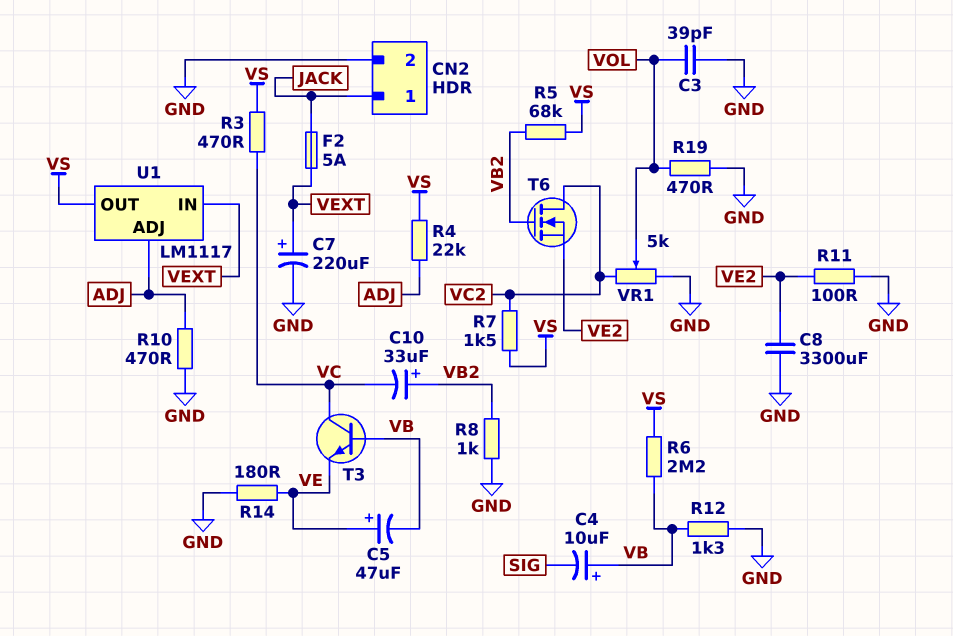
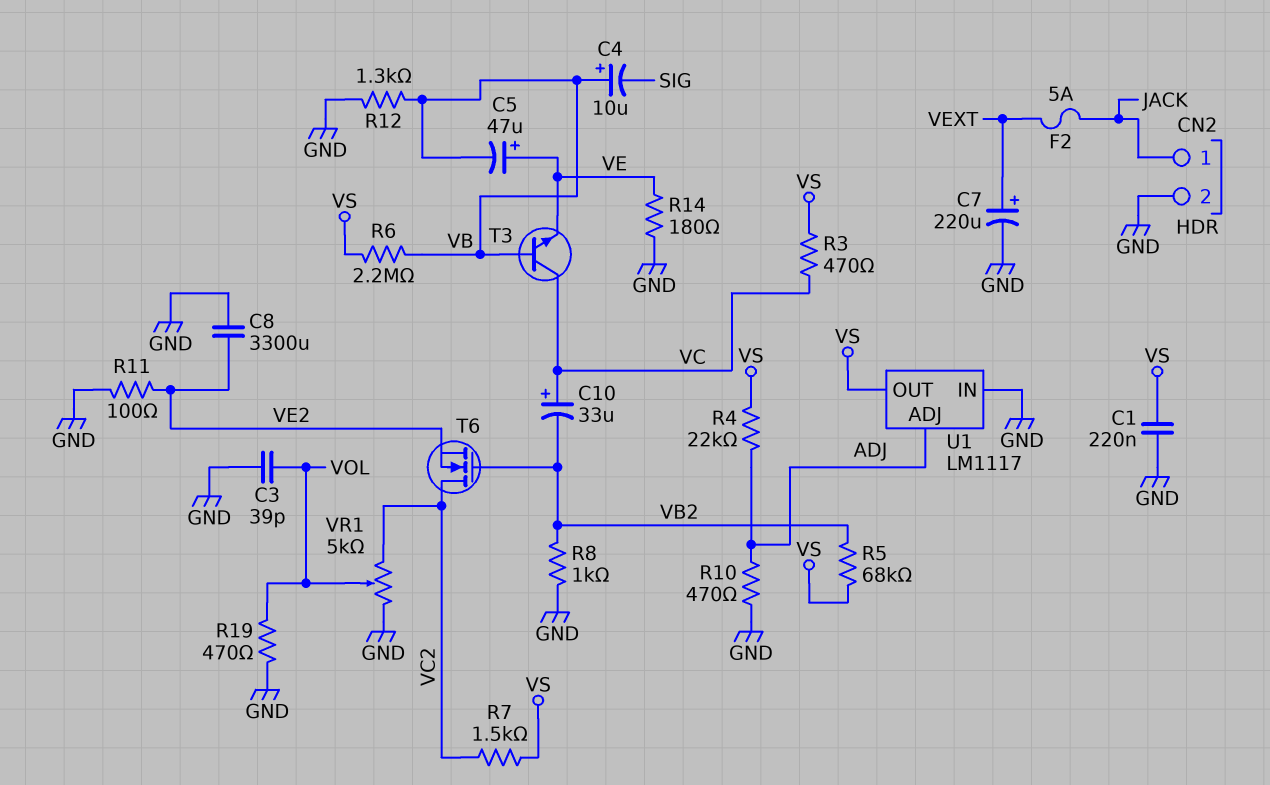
C1: none -> 220nF (GND, VS)
C10: 33uF (plus VB2, minus VC) -> 33uF (plus VC, minus VB2)
U1 pin IN: VEXT -> GND

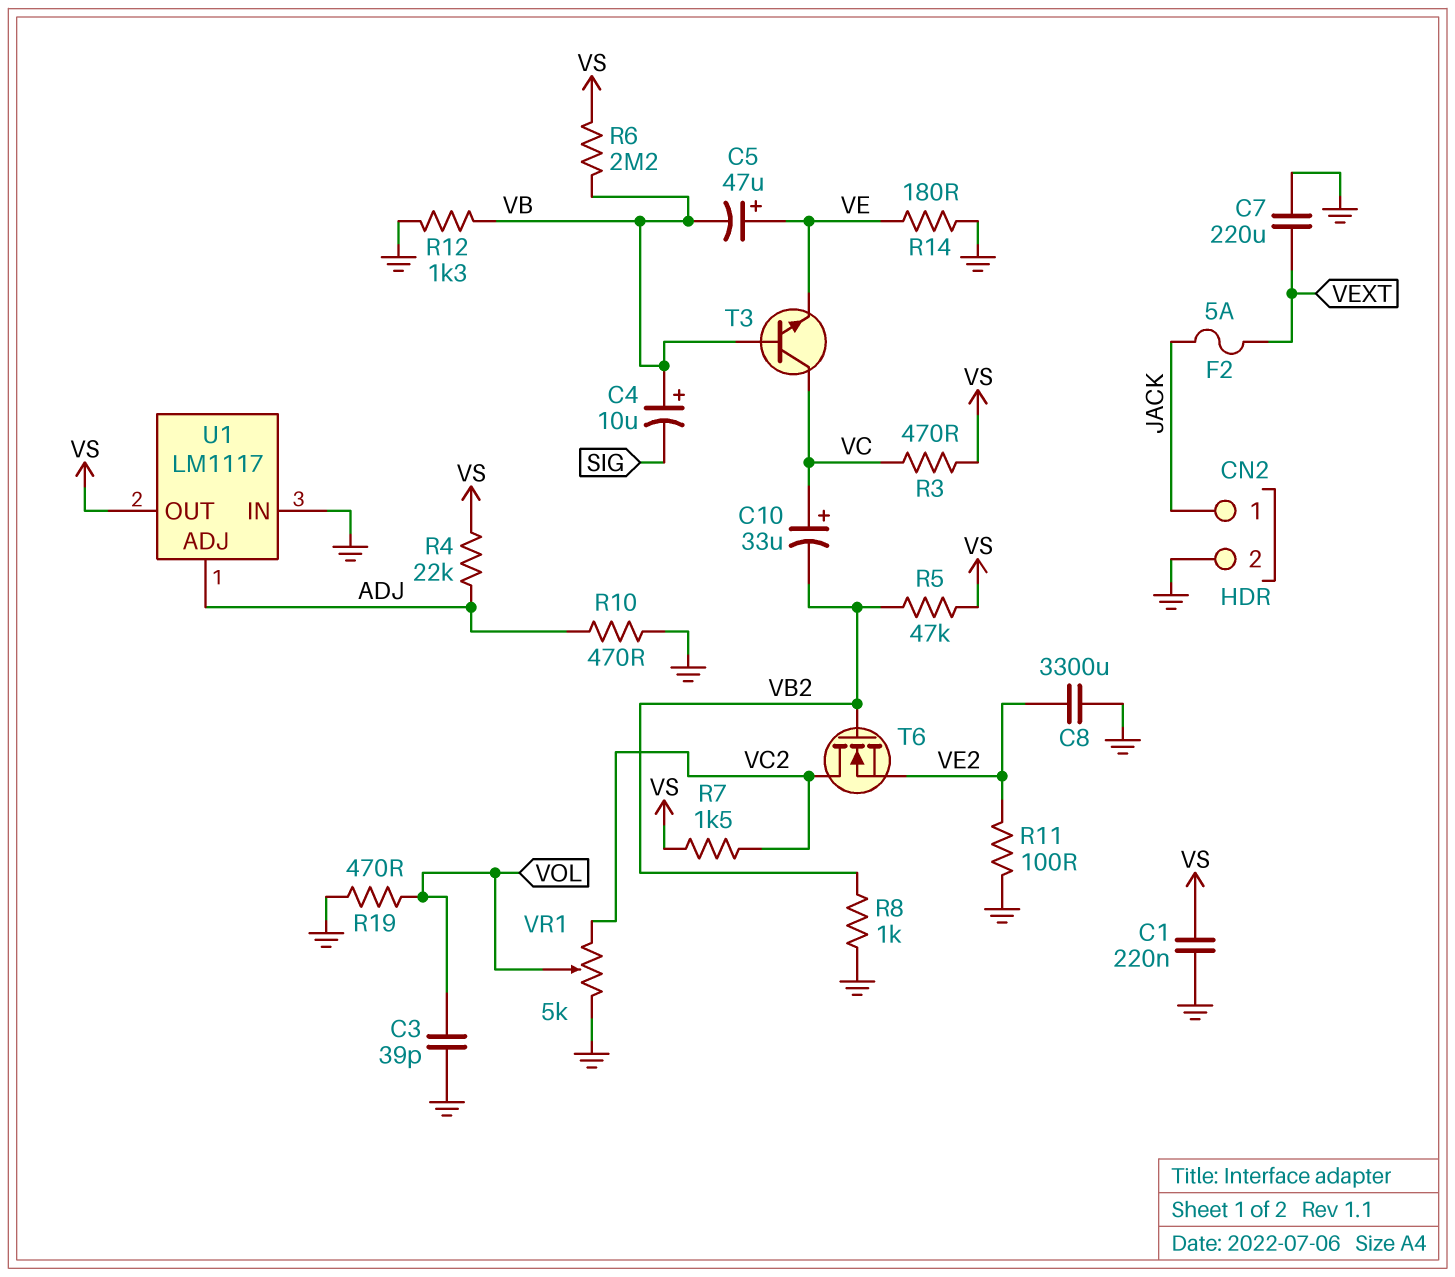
C7: 220uF (plus VEXT, minus GND) -> 220uF (GND, VEXT)
R5: 68k (VB2, VS) -> 47k (VB2, VS)

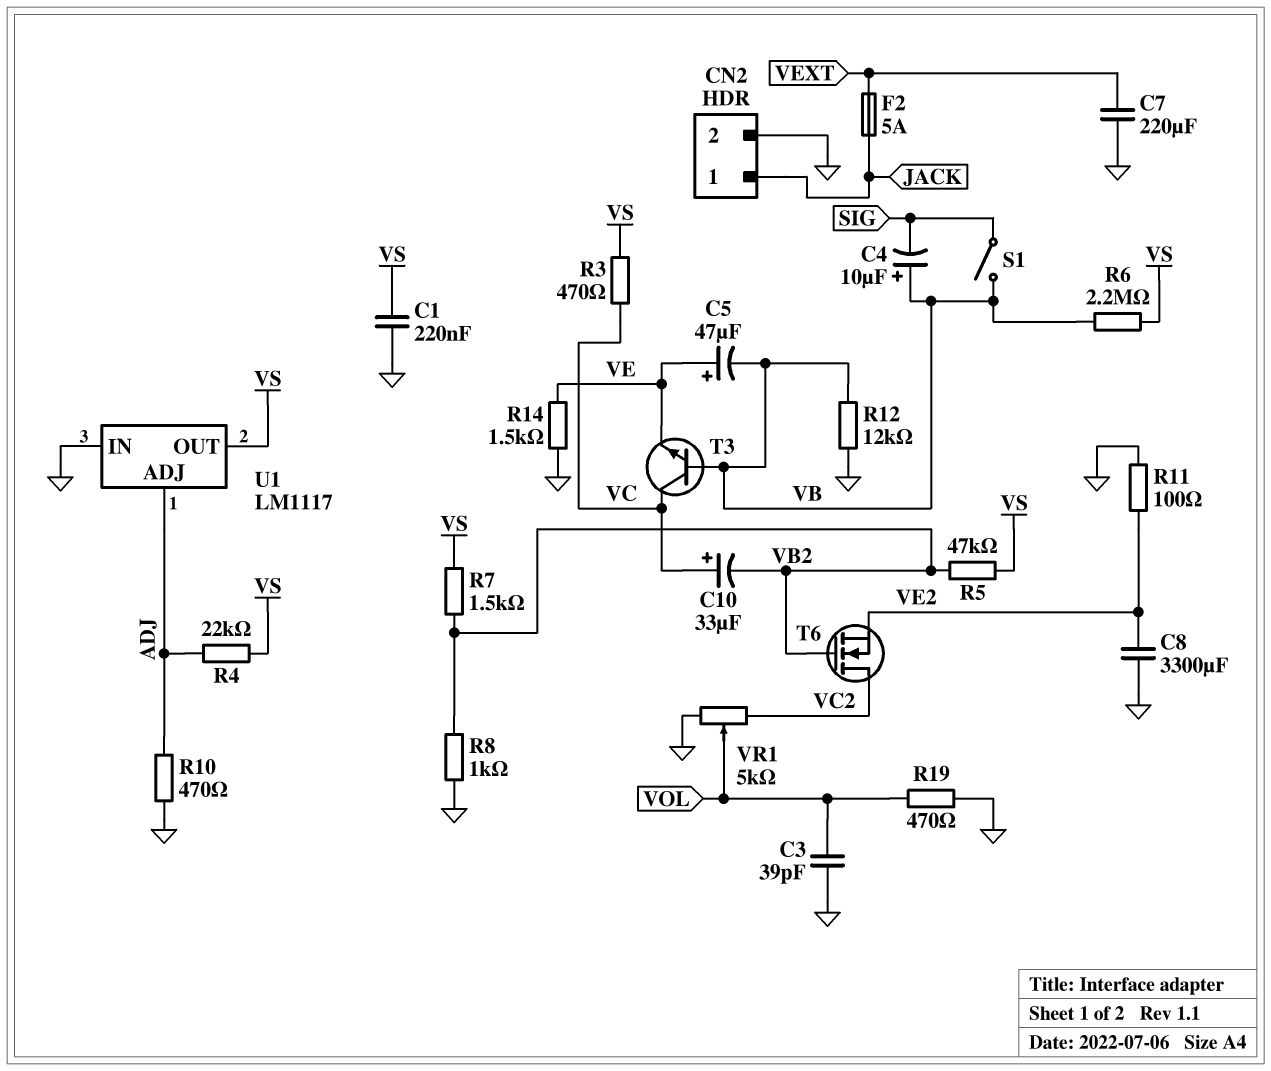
R7: 1.5k (VC2, VS) -> 1.5k (VB2, VS)
R12: 1.3k (GND, VB) -> 12k (GND, VB)
R14: 180 (GND, VE) -> 1.5k (GND, VE)
S1: none -> switch (SIG, VB)

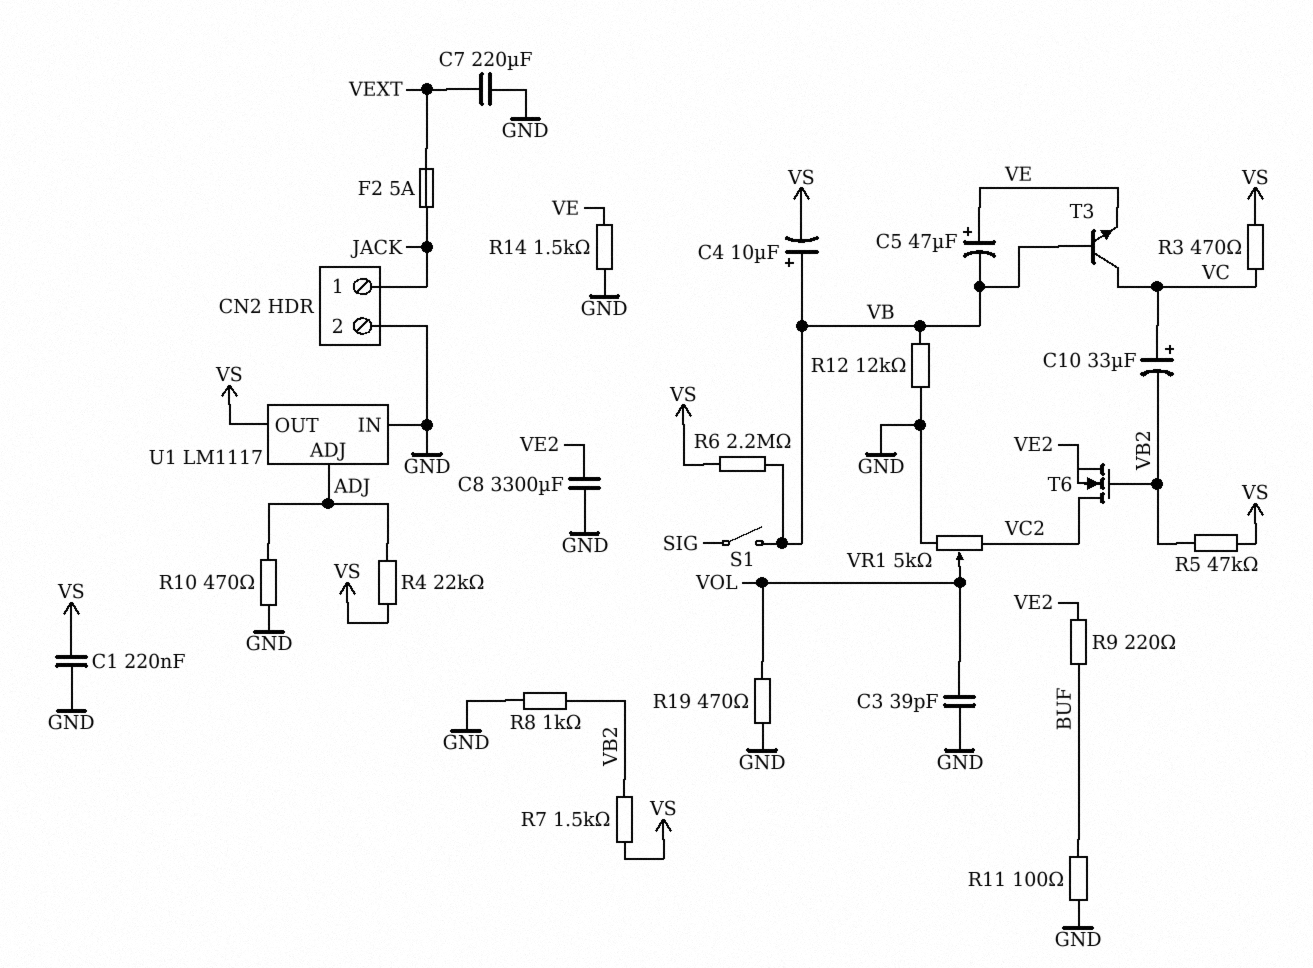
C4: 10uF (plus VB, minus SIG) -> 10uF (plus VB, minus VS)
R9: none -> 220 (BUF, VE2)
R11: 100 (GND, VE2) -> 100 (BUF, GND)

